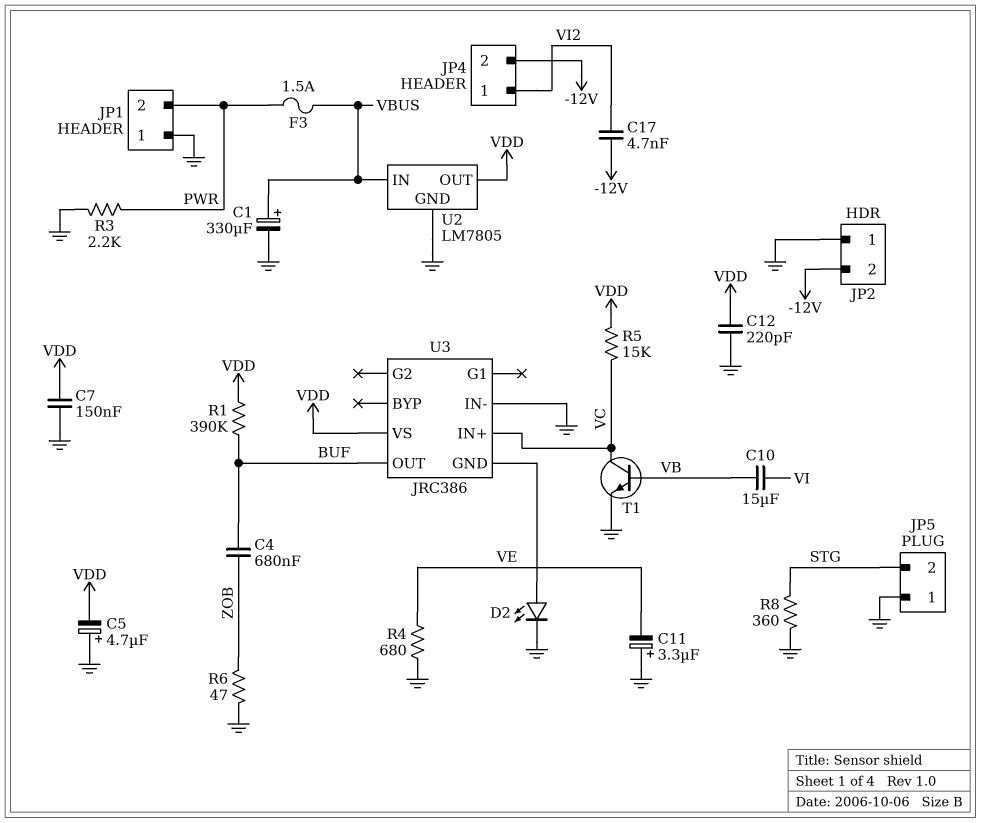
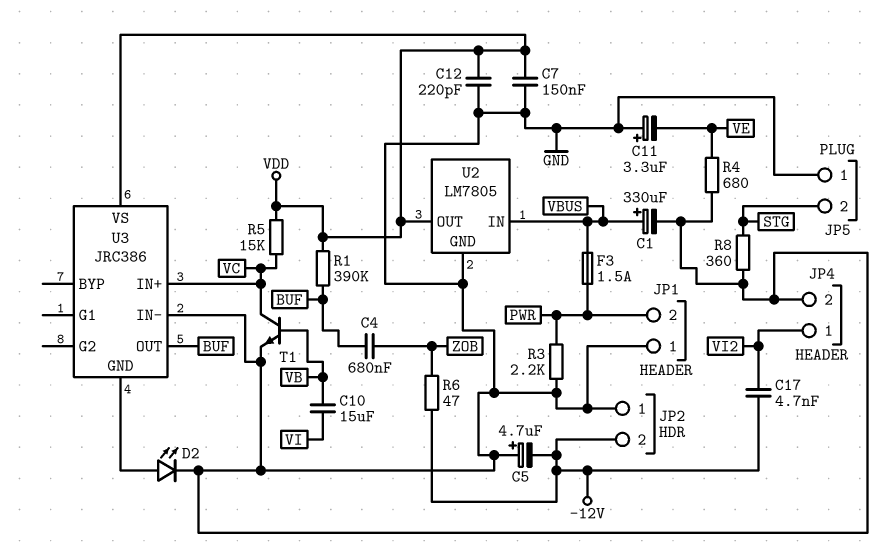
C5: 4.7uF (plus GND, minus VDD) -> 4.7uF (plus GND, minus -12V)
JP4 pin 2: -12V -> GND
R6: 47 (GND, ZOB) -> 47 (-12V, ZOB)

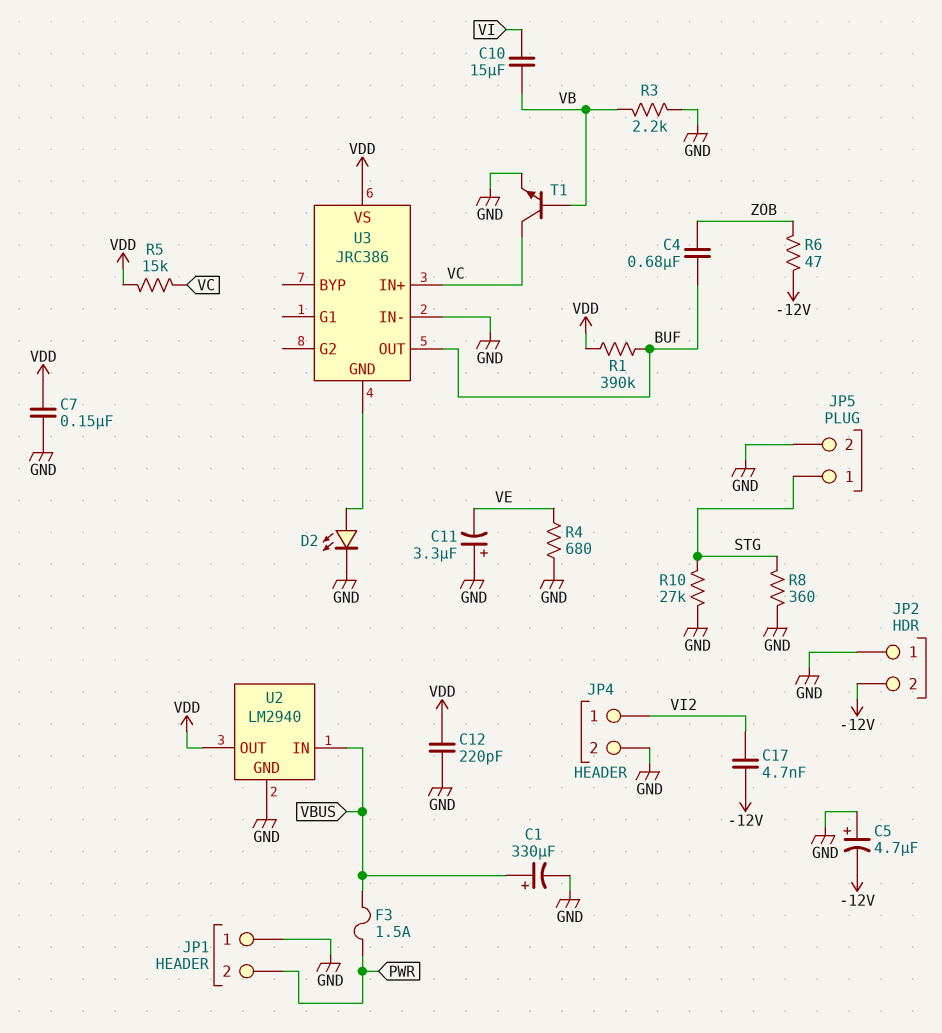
JP5 pin 1: GND -> STG
JP5 pin 2: STG -> GND
R3: 2.2k (GND, PWR) -> 2.2k (GND, VB)
R10: none -> 27k (GND, STG)
U2: LM7805 -> LM2940

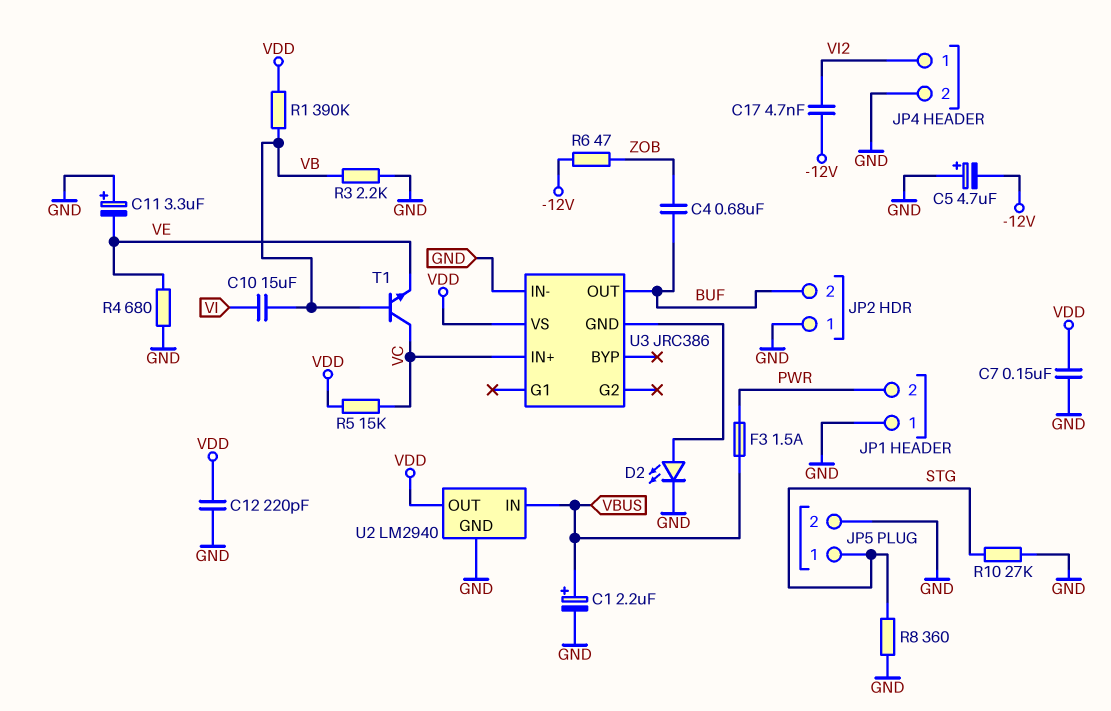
C1: 330uF (plus VBUS, minus GND) -> 2.2uF (plus VBUS, minus GND)
JP2 pin 2: -12V -> BUF
R1: 390k (BUF, VDD) -> 390k (VB, VDD)
T1: NPN (B VB, C VC, E GND) -> NPN (B VB, C VC, E VE)

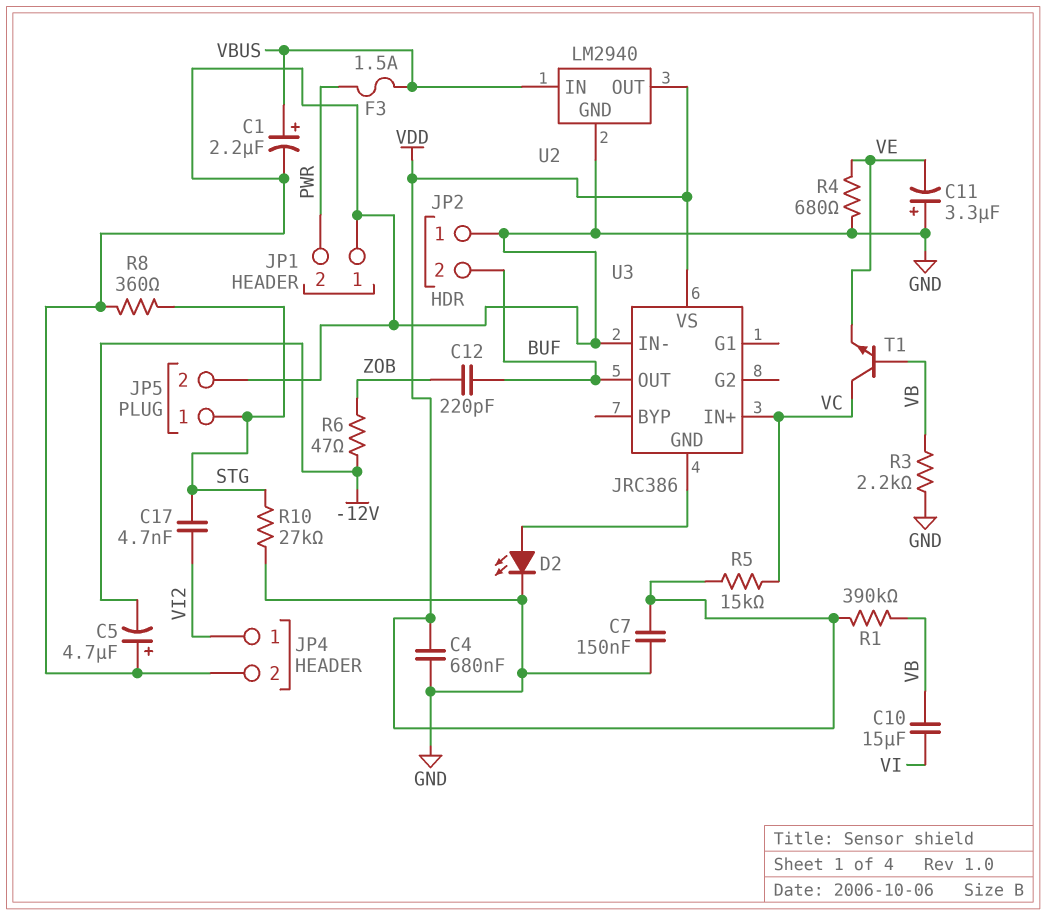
C4: 680nF (BUF, ZOB) -> 680nF (GND, VDD)
C12: 220pF (GND, VDD) -> 220pF (BUF, ZOB)
C17: 4.7nF (-12V, VI2) -> 4.7nF (STG, VI2)

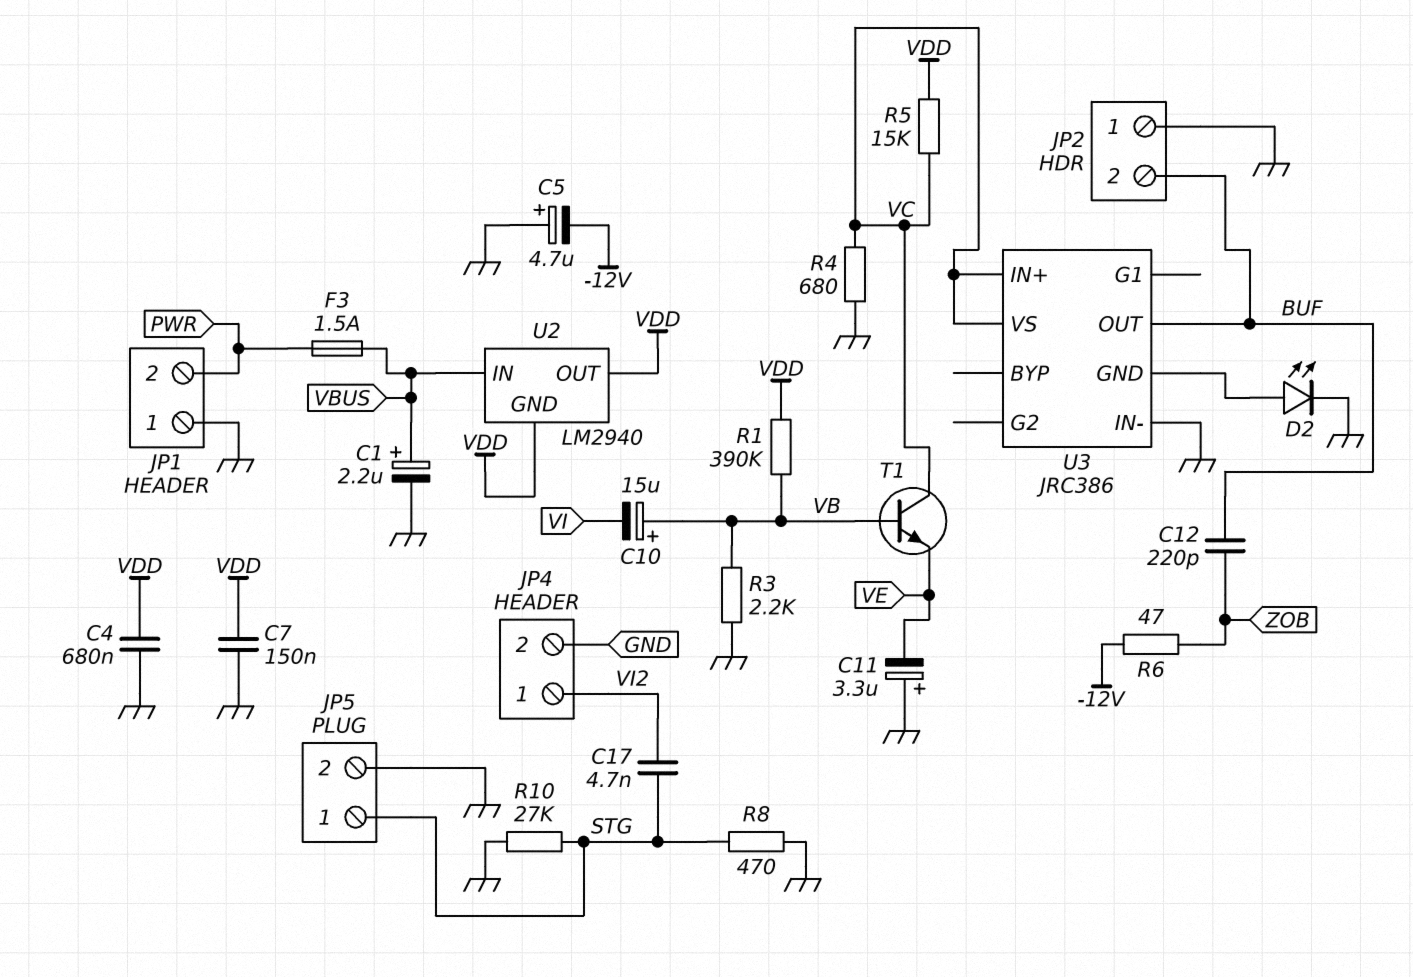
C10: 15uF (VB, VI) -> 15uF (plus VB, minus VI)
R4: 680 (GND, VE) -> 680 (GND, VC)
R8: 360 (GND, STG) -> 470 (GND, STG)
U2 pin GND: GND -> VDD
U3 pin VS: VDD -> VC

